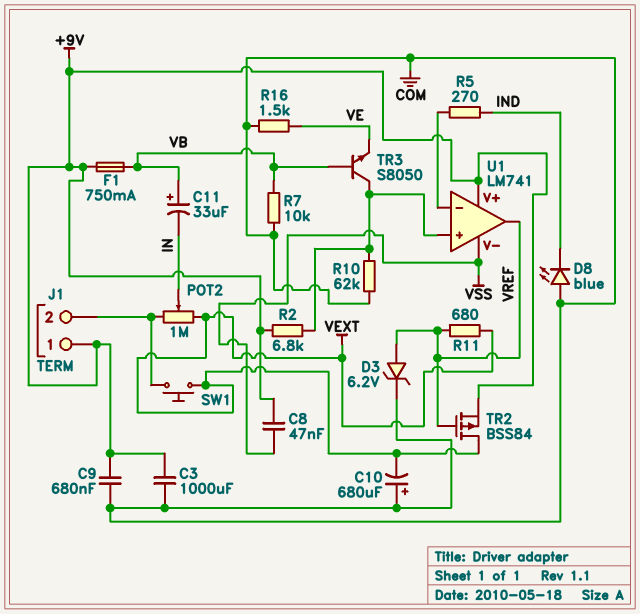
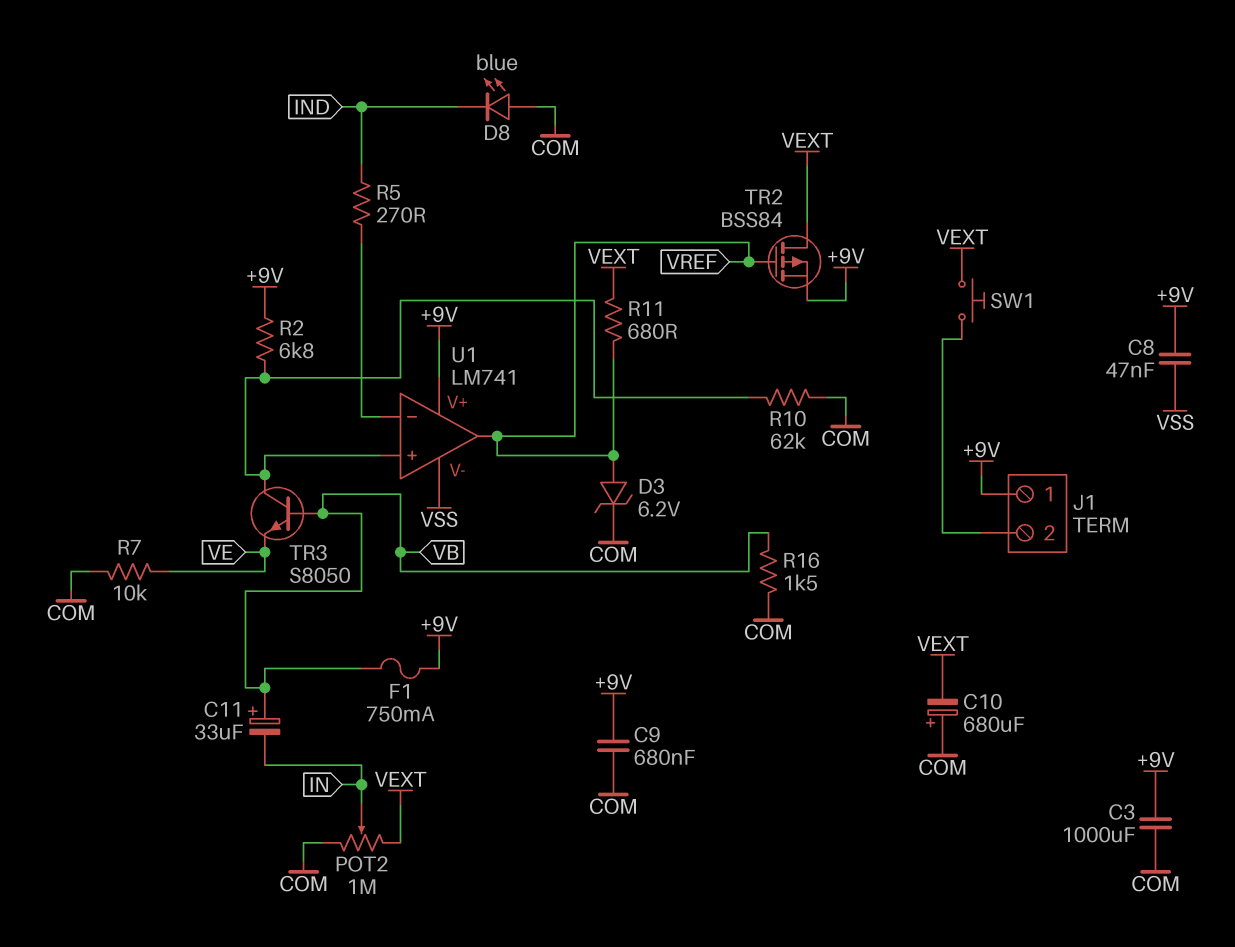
POT2: 1M (J1/2, VEXT, wiper IN) -> 1M (COM, VEXT, wiper IN)
R7: 10k (COM, VB) -> 10k (COM, VE)
R16: 1.5k (COM, VE) -> 1.5k (COM, VB)

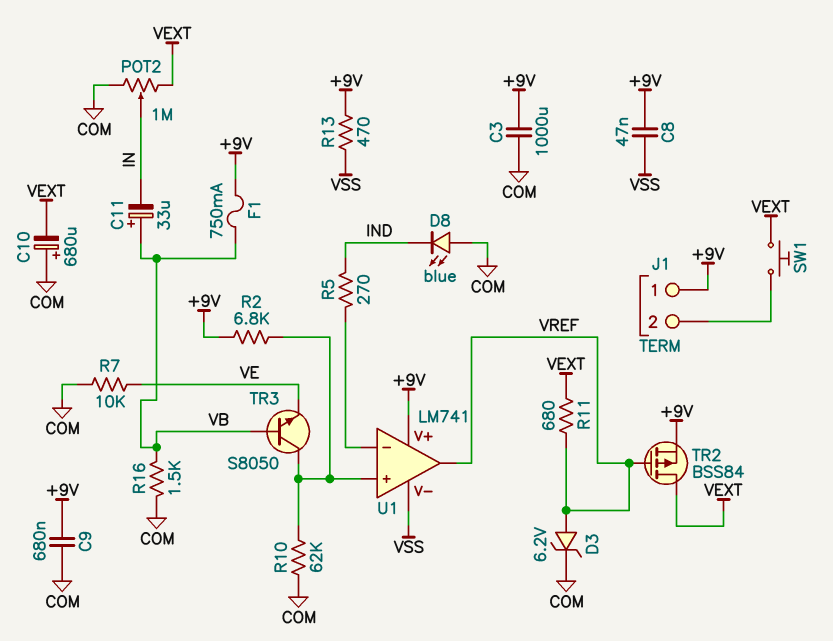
R13: none -> 470 (+9V, VSS)

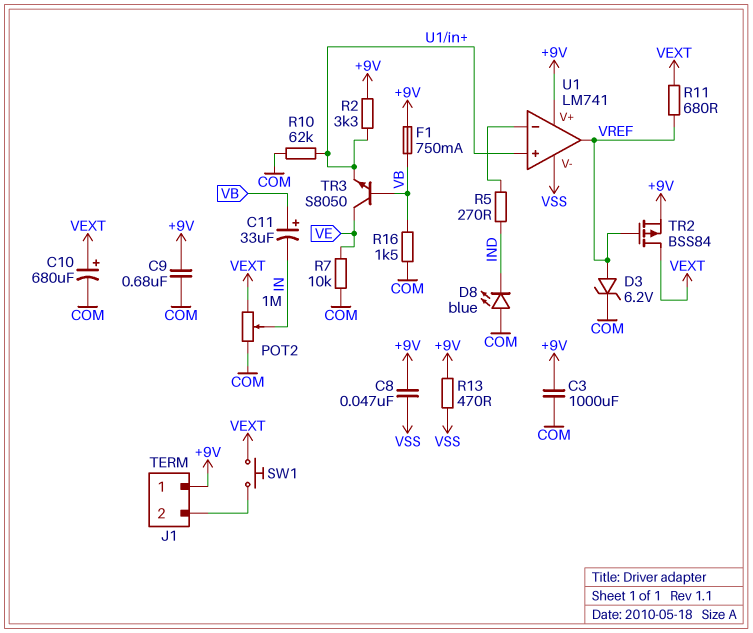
C10: 680uF (plus COM, minus VEXT) -> 680uF (plus VEXT, minus COM)
R2: 6.8k (+9V, U1/in+) -> 3.3k (+9V, U1/in+)
TR3: NPN S8050 (B VB, C U1/in+, E VE) -> NPN S8050 (B VB, C VE, E U1/in+)

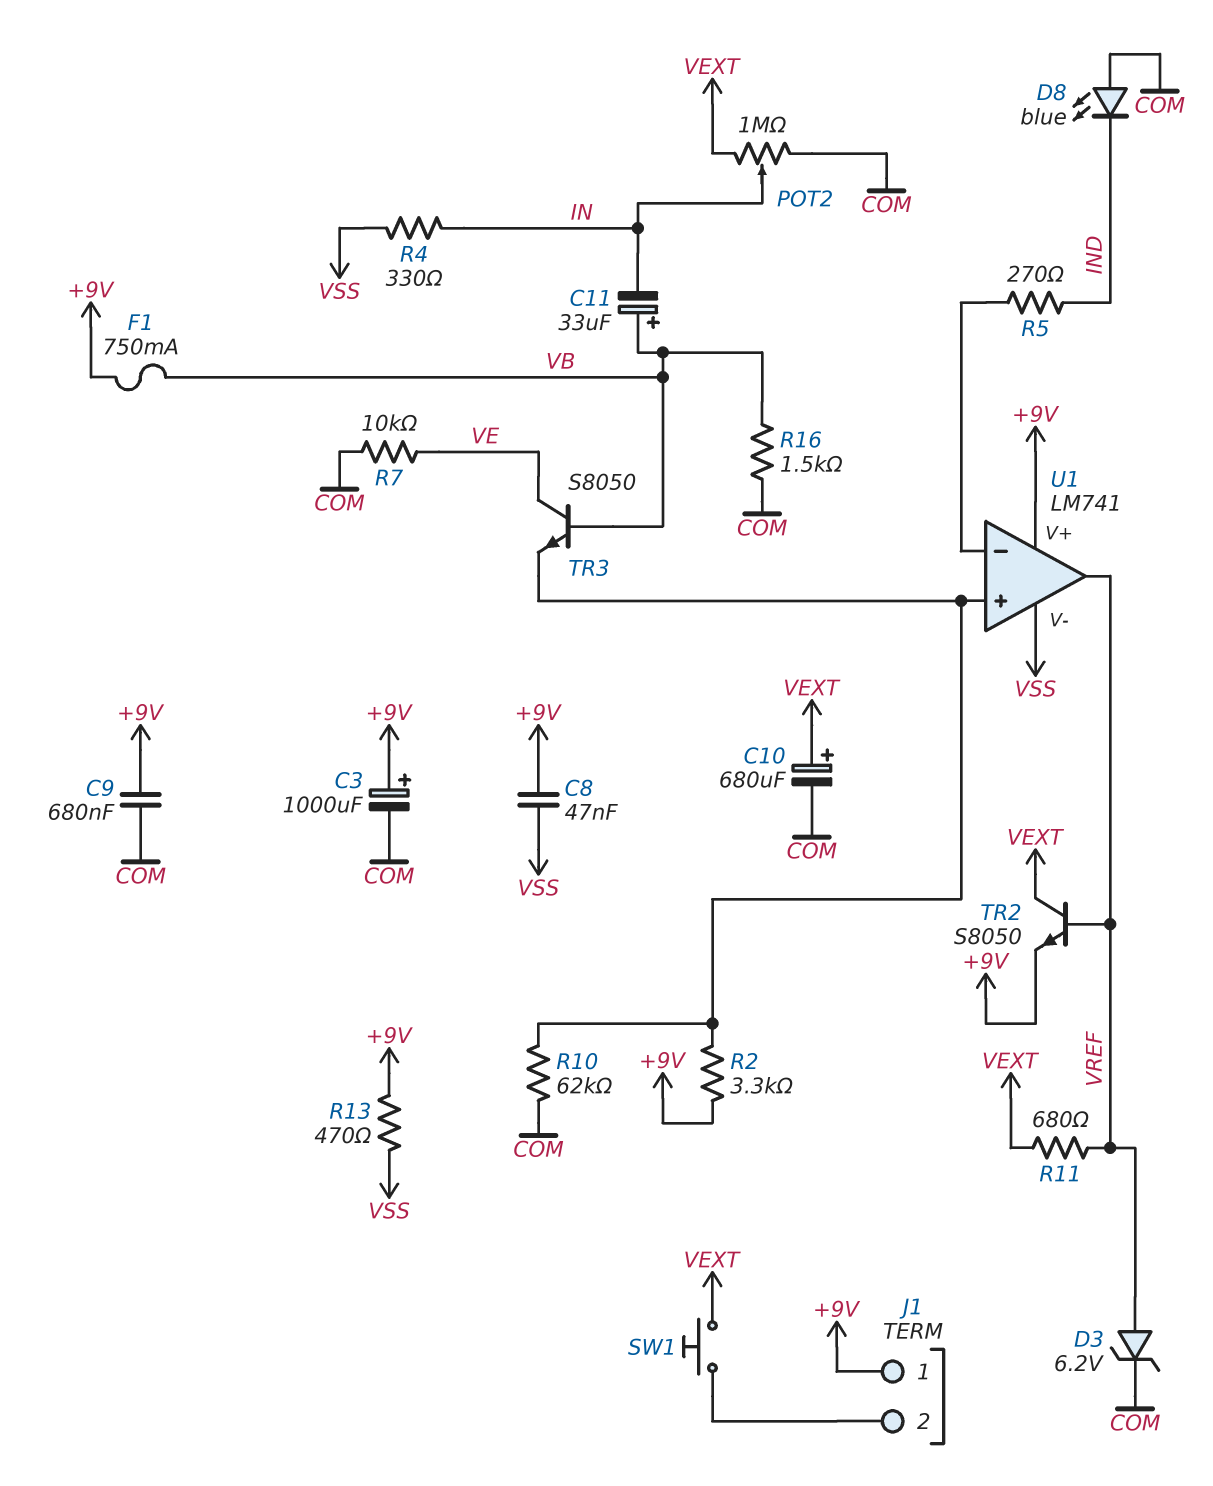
C3: 1000uF (+9V, COM) -> 1000uF (plus +9V, minus COM)
R4: none -> 330 (IN, VSS)
TR2: PMOS BSS84 (G VREF, D VEXT, S +9V) -> NPN S8050 (B VREF, C VEXT, E +9V)

